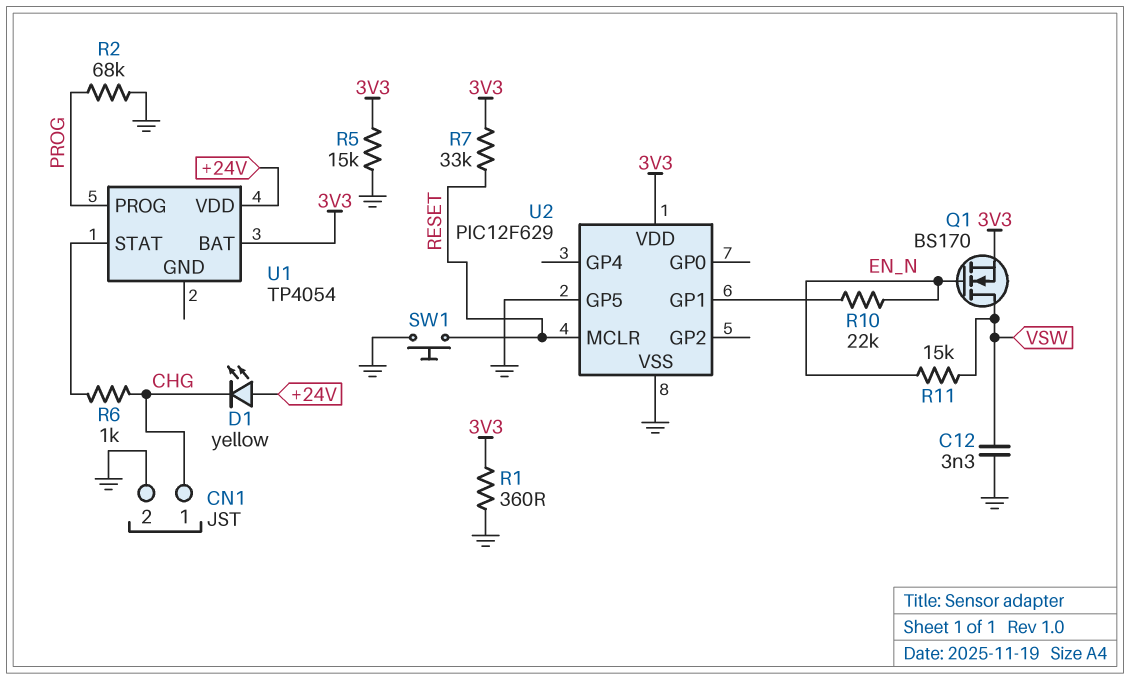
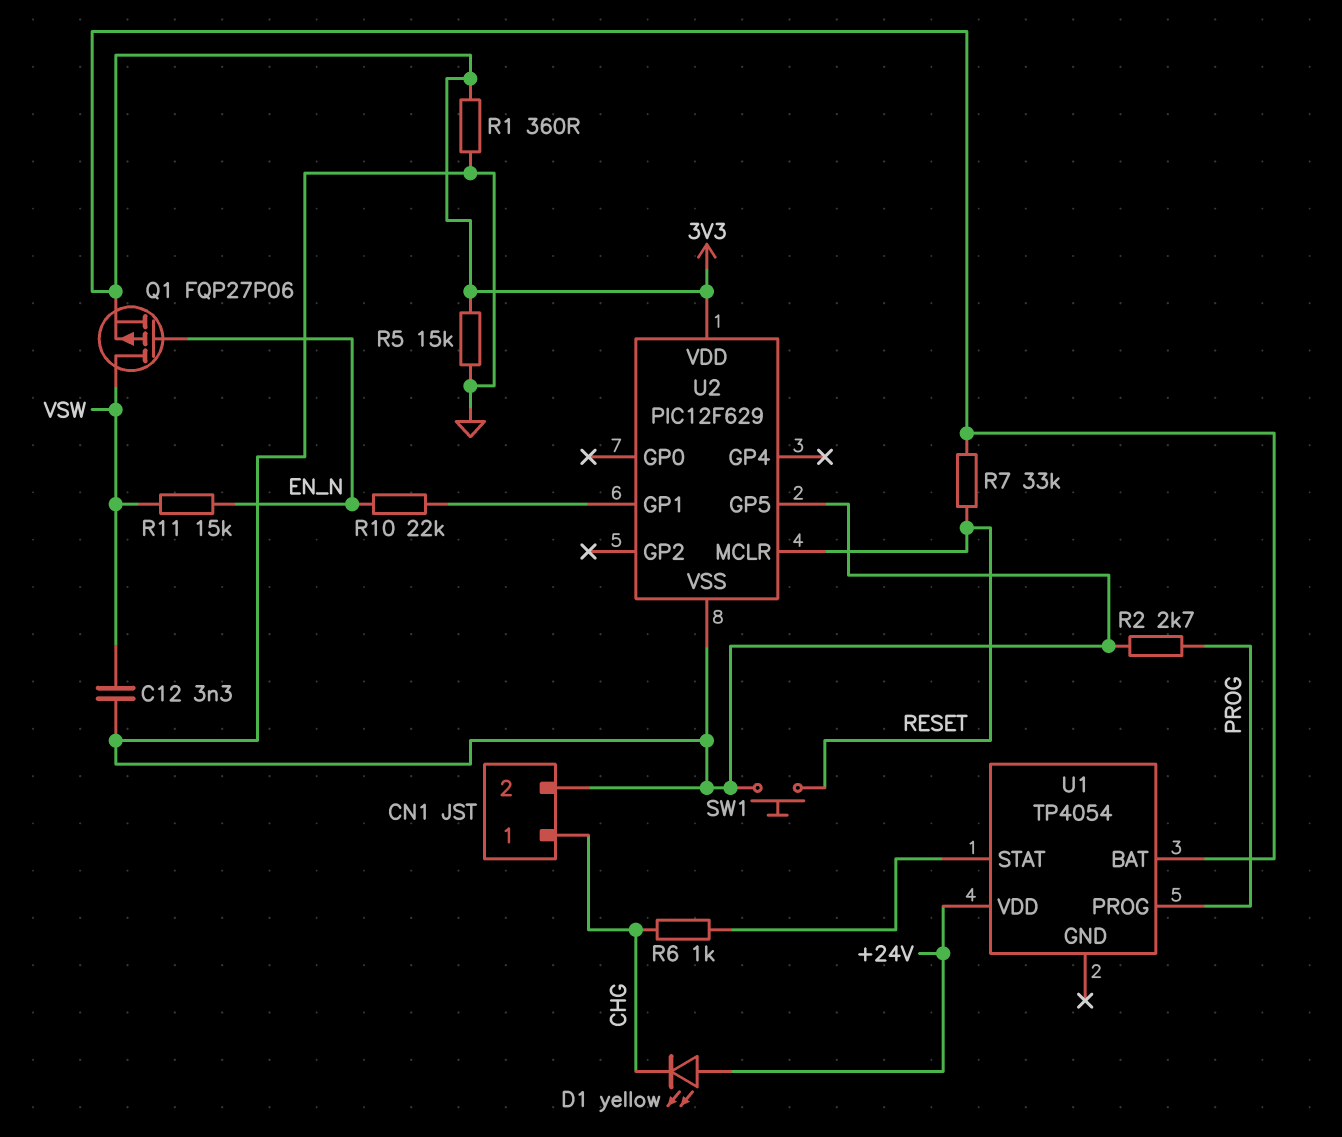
Q1: NMOS BS170 (G EN_N, D VSW, S 3V3) -> PMOS FQP27P06 (G EN_N, D VSW, S 3V3)
R2: 68k (GND, PROG) -> 2.7k (GND, PROG)

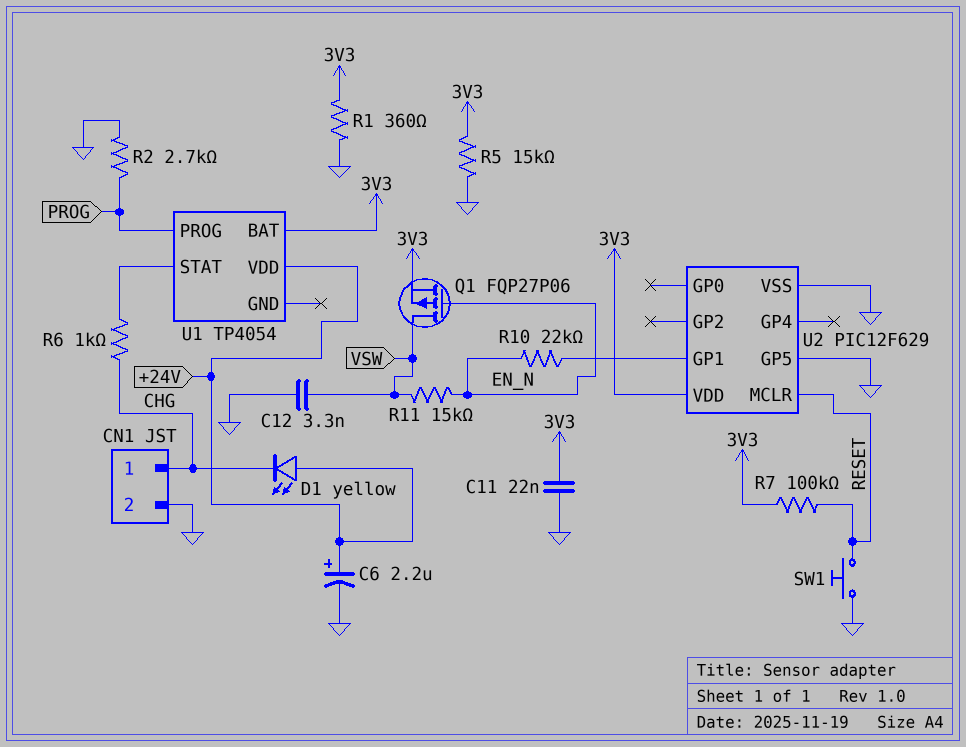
C6: none -> 2.2uF (plus +24V, minus GND)
C11: none -> 22nF (3V3, GND)
R7: 33k (3V3, RESET) -> 100k (3V3, RESET)

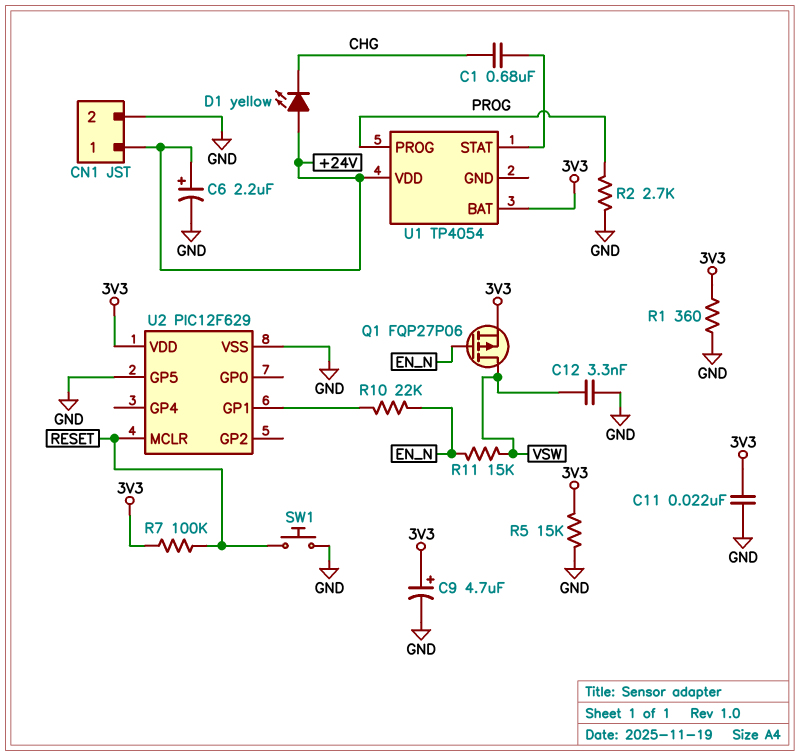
C1: none -> 680nF (CHG, U1/STAT)
C9: none -> 4.7uF (plus 3V3, minus GND)
CN1 pin 1: CHG -> +24V
R6: 1k (CHG, U1/STAT) -> none

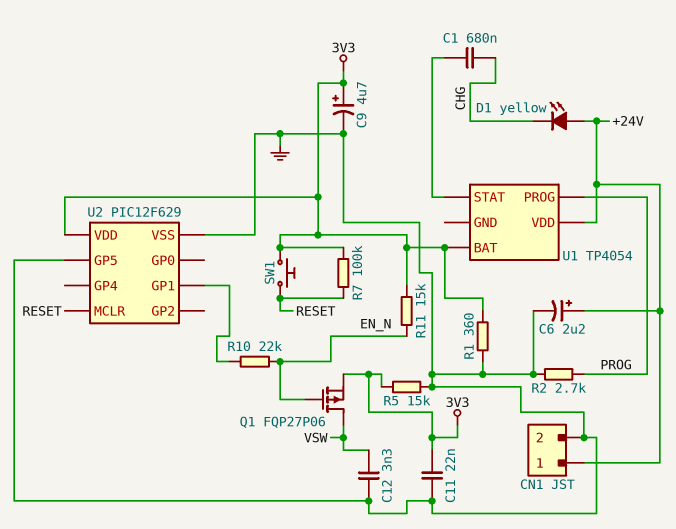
R11: 15k (EN_N, VSW) -> 15k (3V3, EN_N)
SW1: button (GND, RESET) -> button (3V3, RESET)

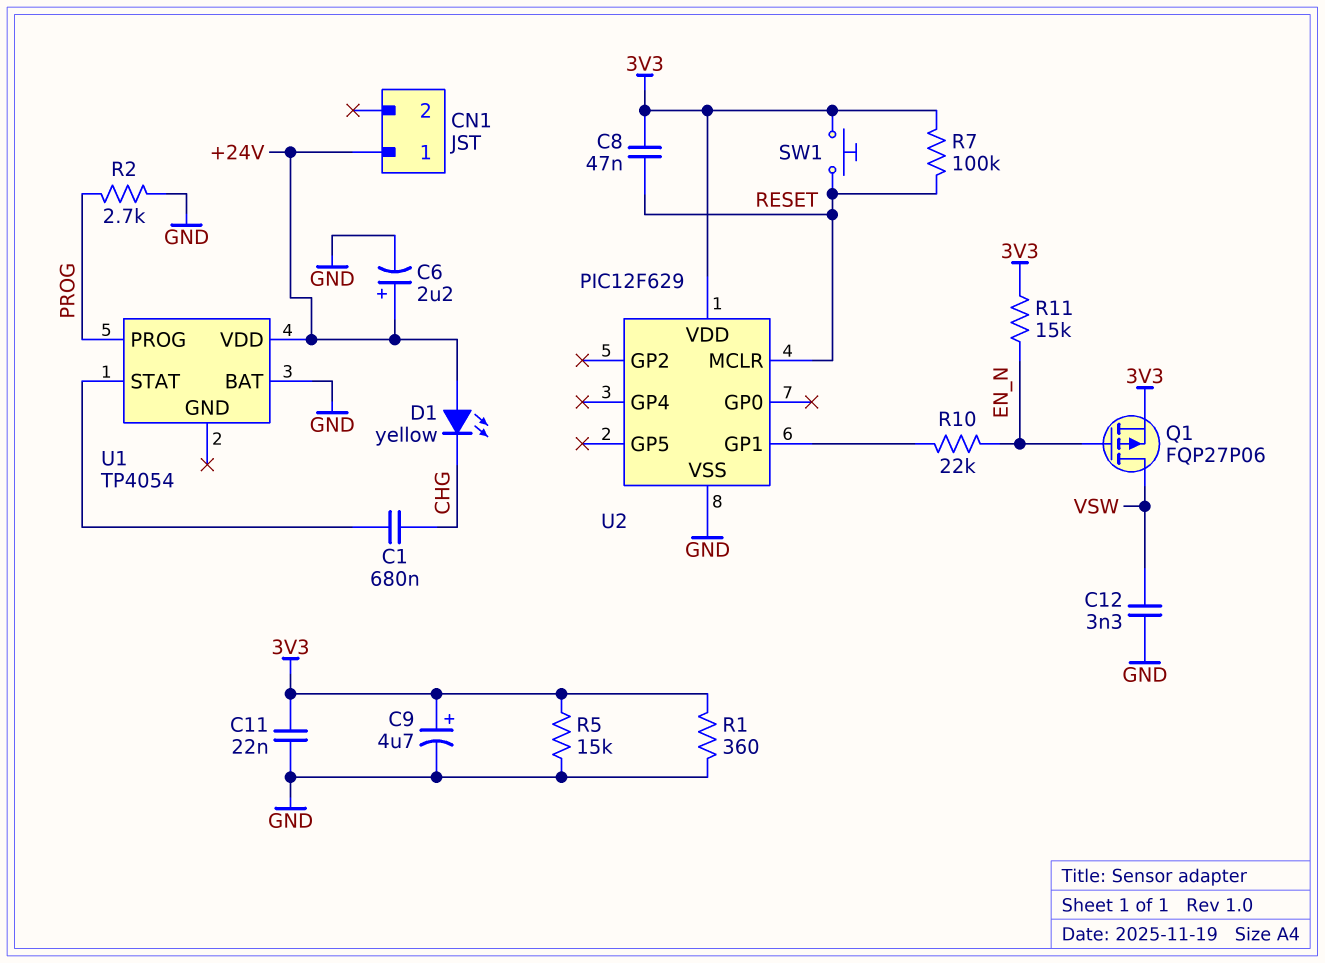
C8: none -> 47nF (3V3, RESET)
CN1 pin 2: GND -> none
U1 pin BAT: 3V3 -> GND
U2 pin GP5: GND -> none

